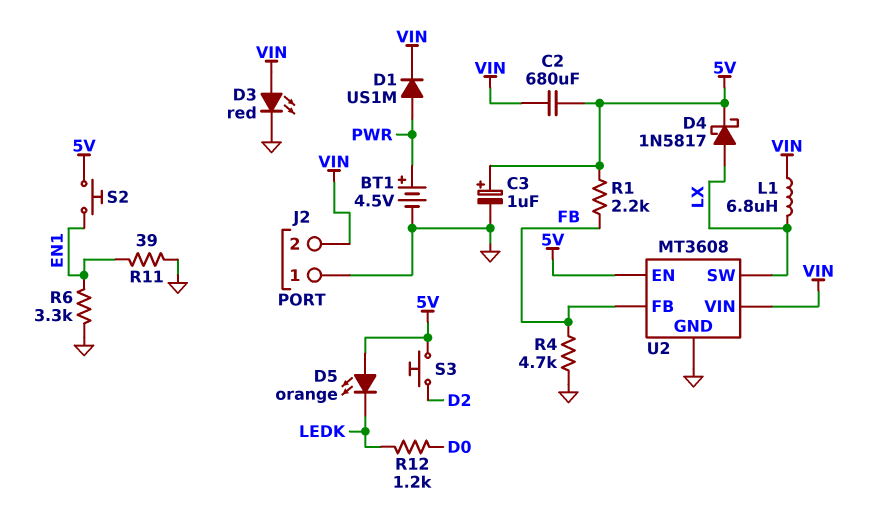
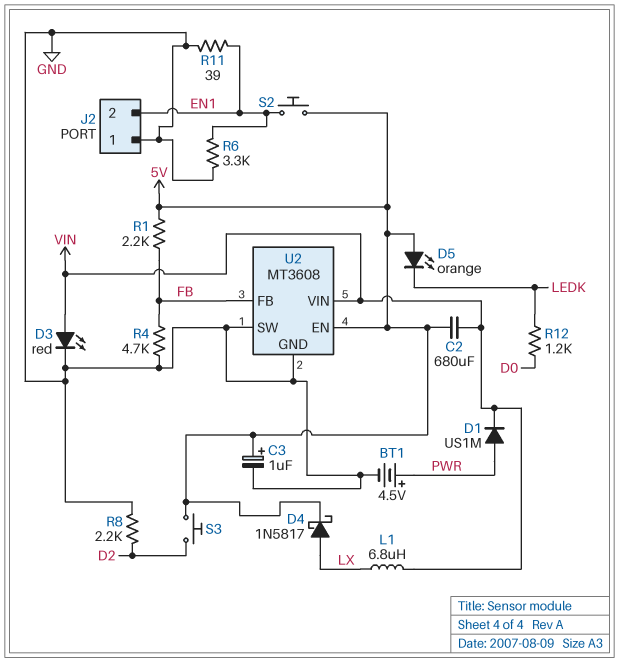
J2 pin 2: VIN -> EN1
R8: none -> 2.2k (D2, GND)
U2 pin SW: LX -> GND

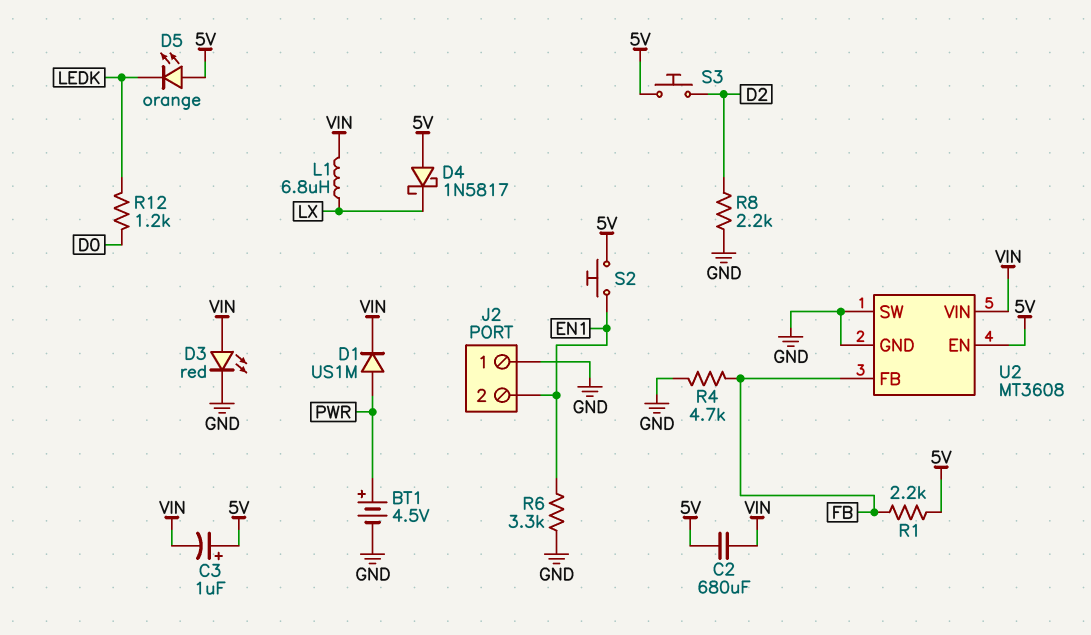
C3: 1uF (plus 5V, minus GND) -> 1uF (plus 5V, minus VIN)
D4: schottky 1N5817 (A LX, K 5V) -> schottky 1N5817 (A 5V, K LX)
R11: 39 (EN1, GND) -> none

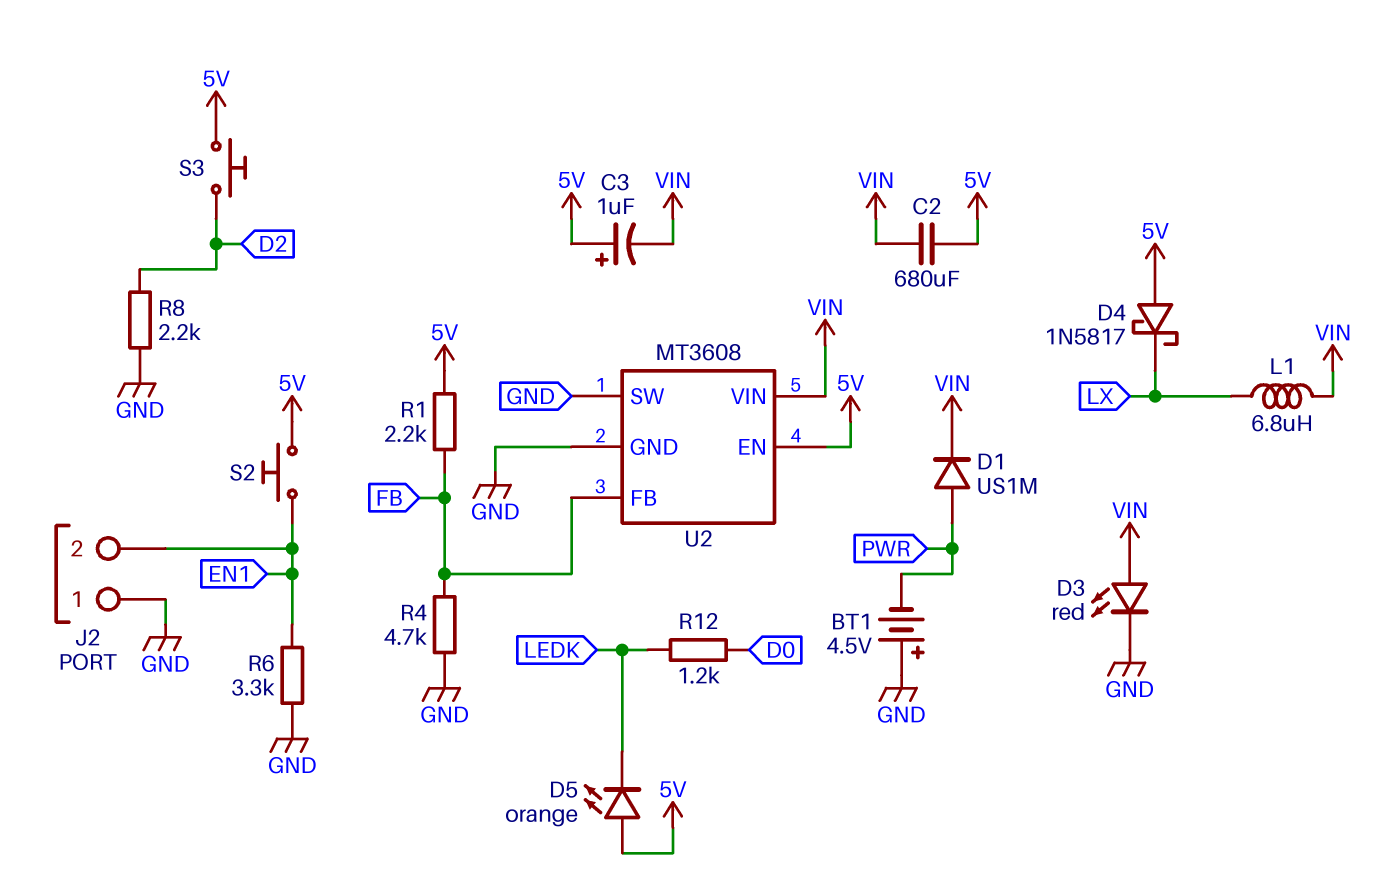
BT1: 4.5V (plus PWR, minus GND) -> 4.5V (plus GND, minus PWR)

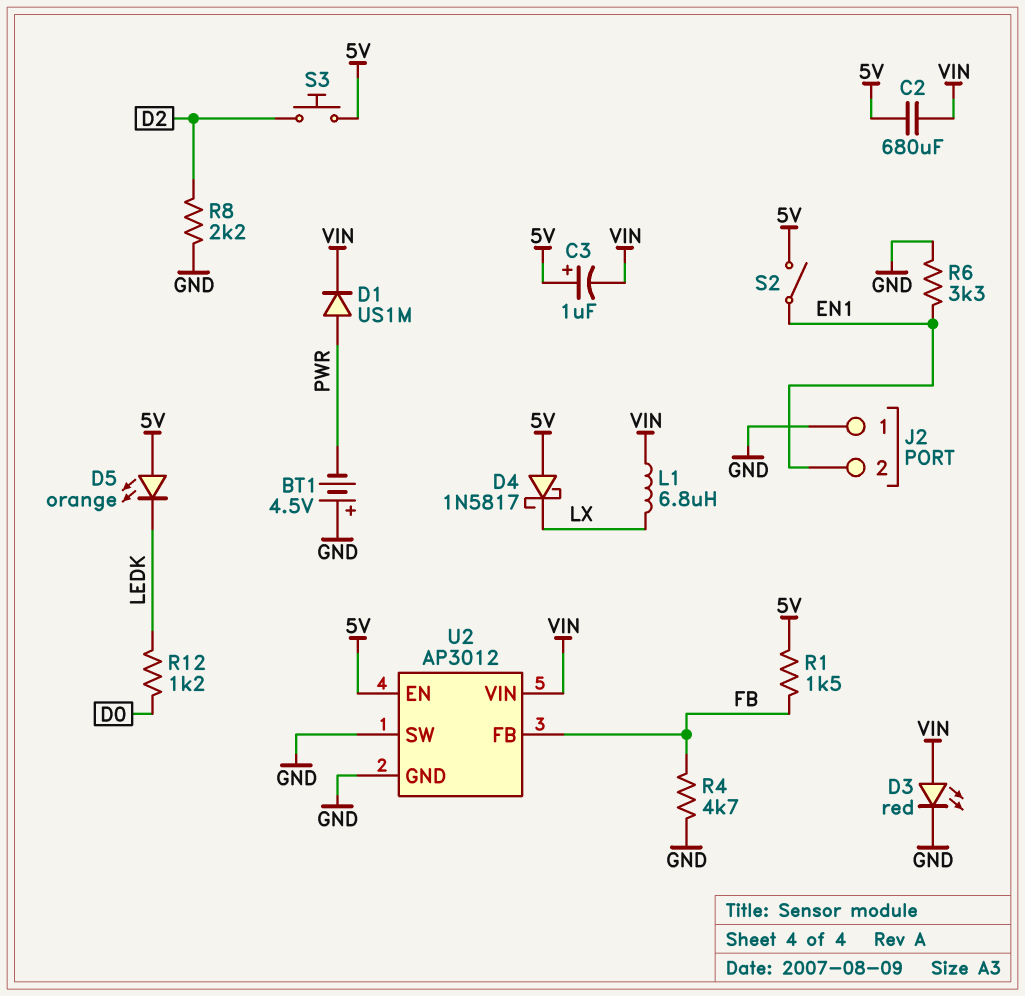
R1: 2.2k (5V, FB) -> 1.5k (5V, FB)
S2: button (5V, EN1) -> switch (5V, EN1)
U2: MT3608 -> AP3012

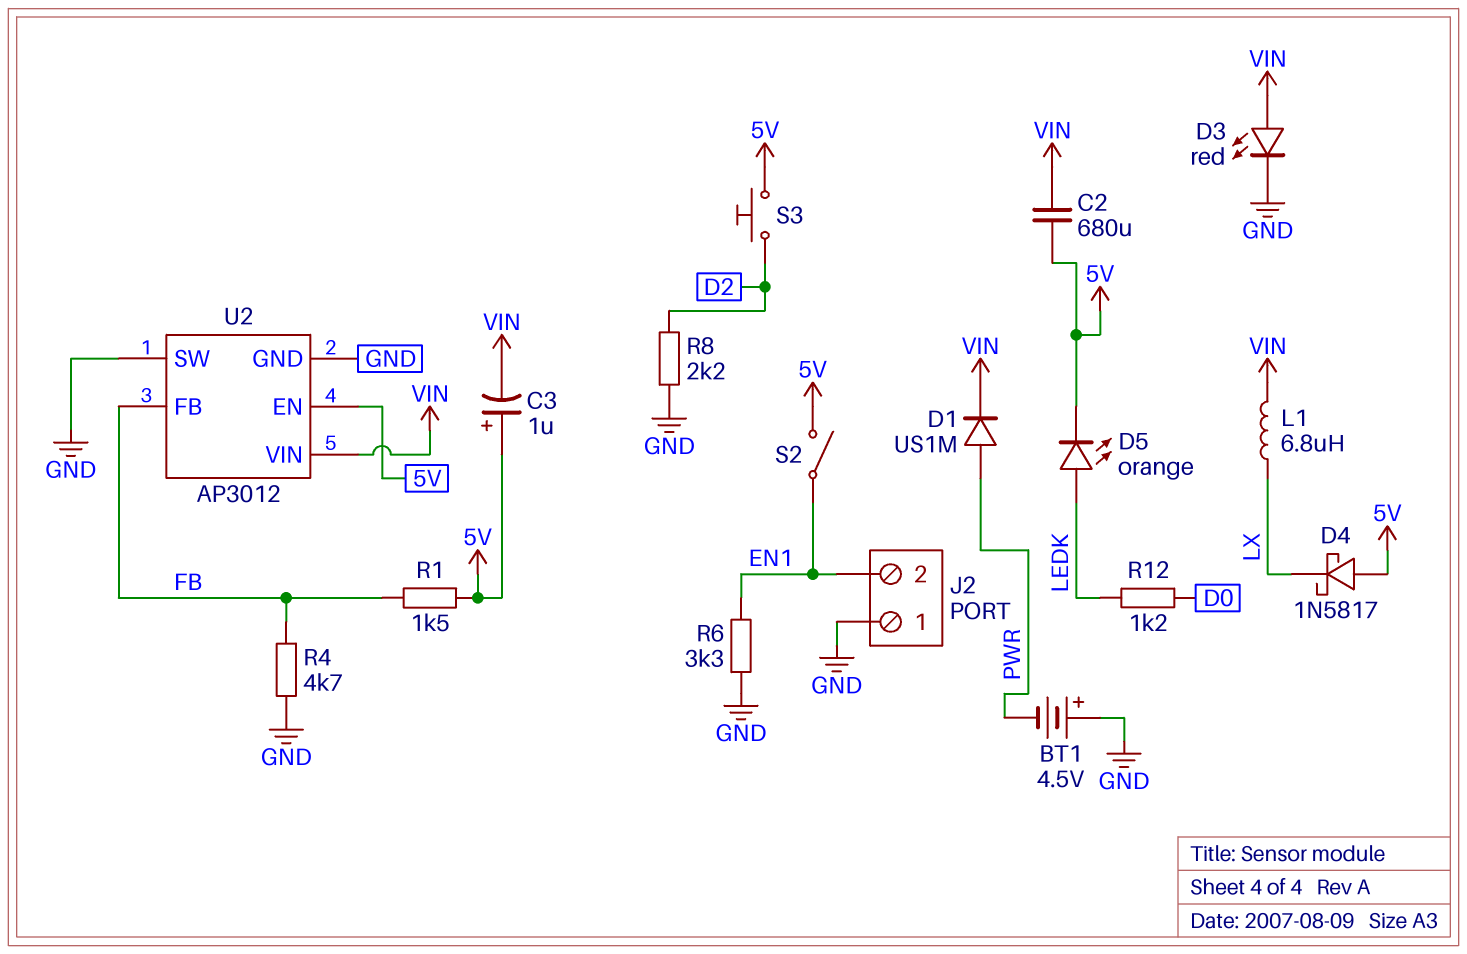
D5: LED orange (A 5V, K LEDK) -> LED orange (A LEDK, K 5V)

